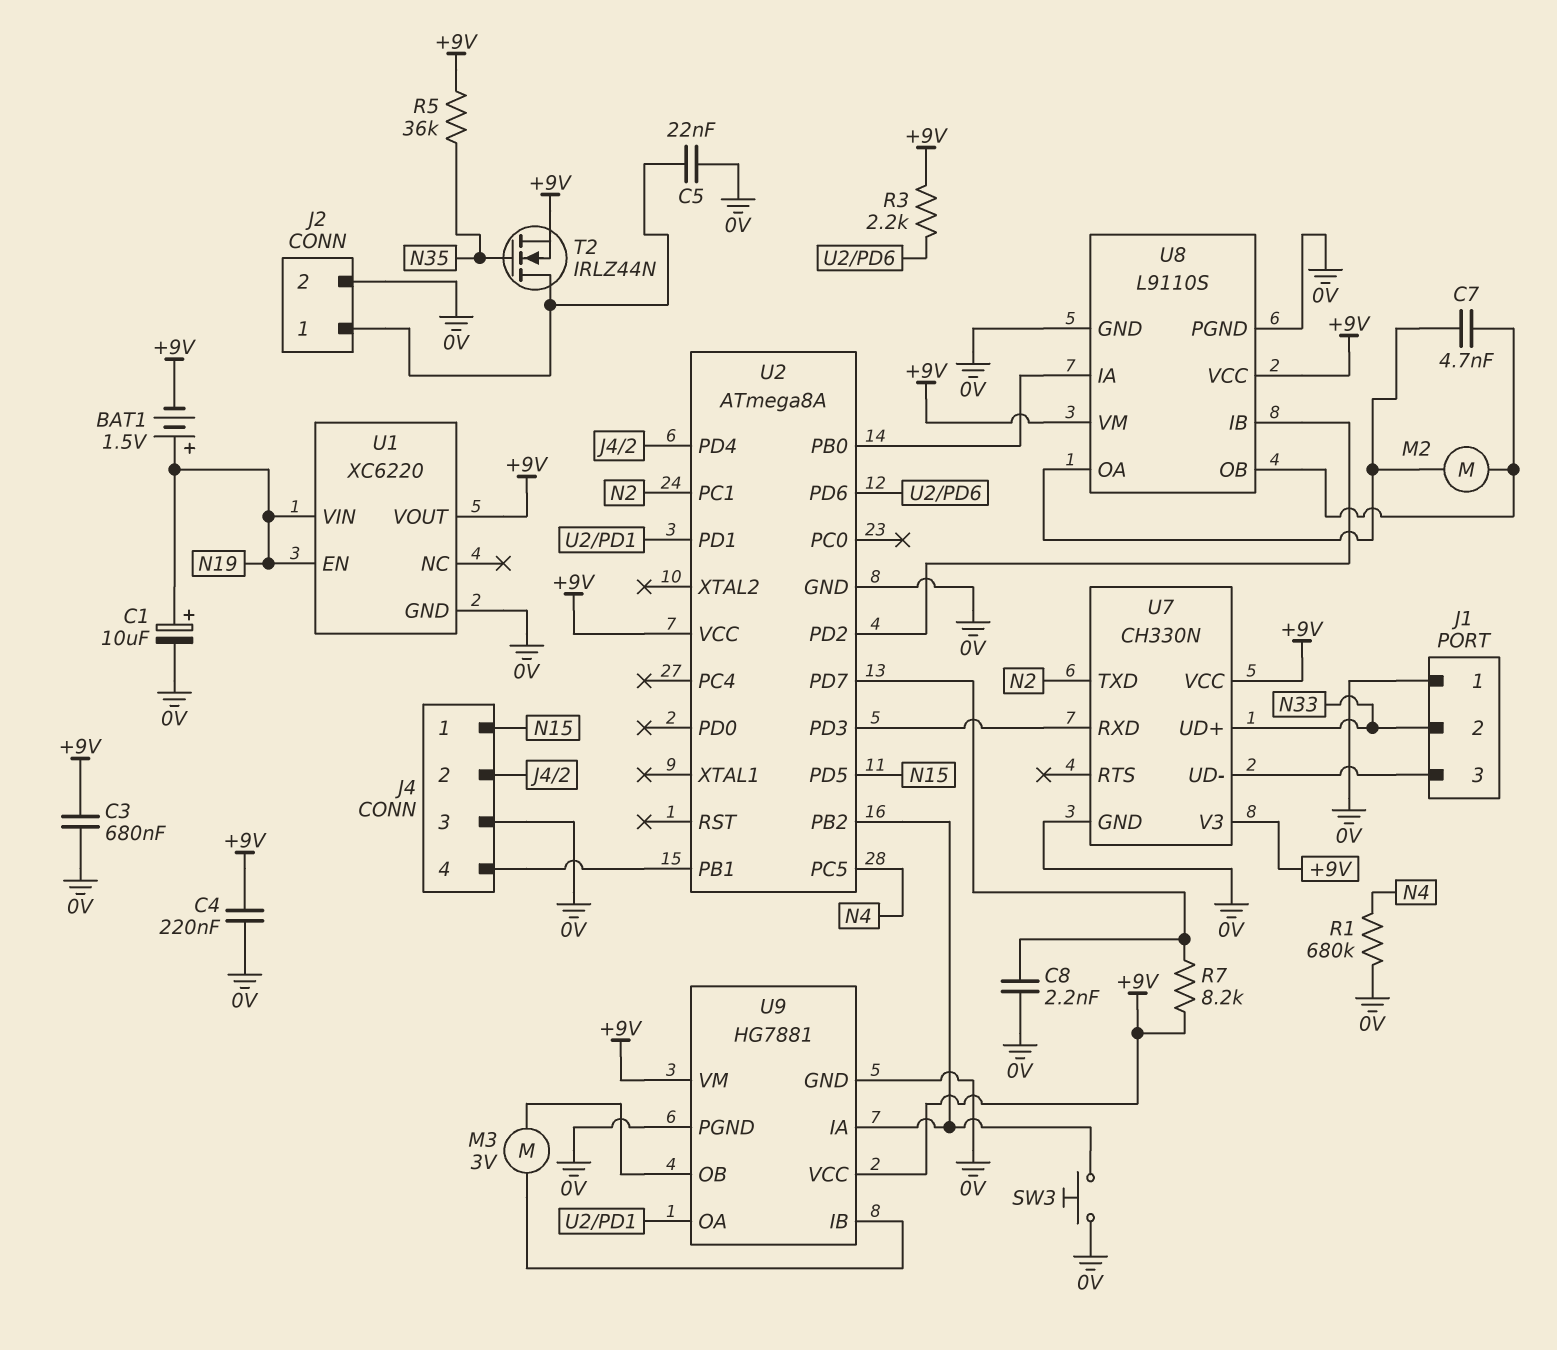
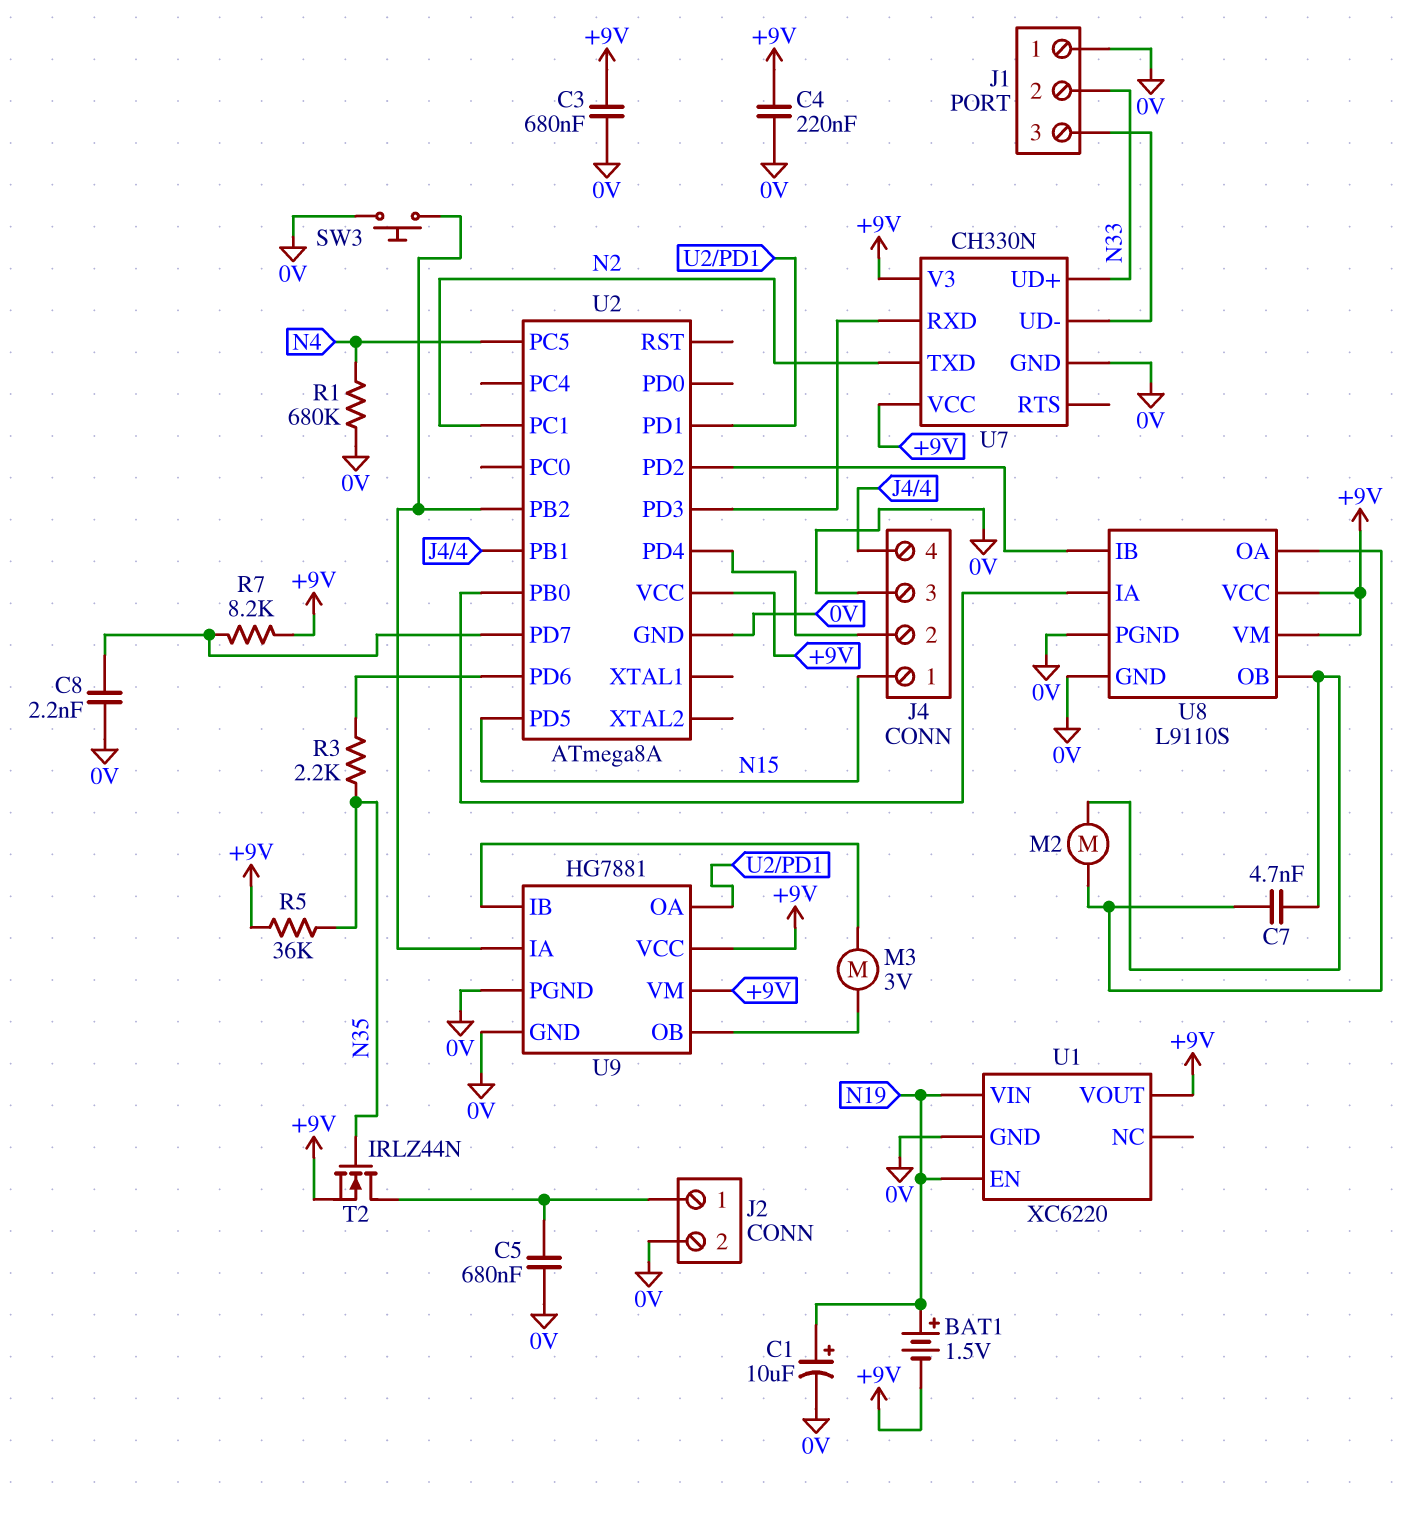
C5: 22nF (0V, J2/1) -> 680nF (0V, J2/1)
R3: 2.2k (+9V, U2/PD6) -> 2.2k (N35, U2/PD6)

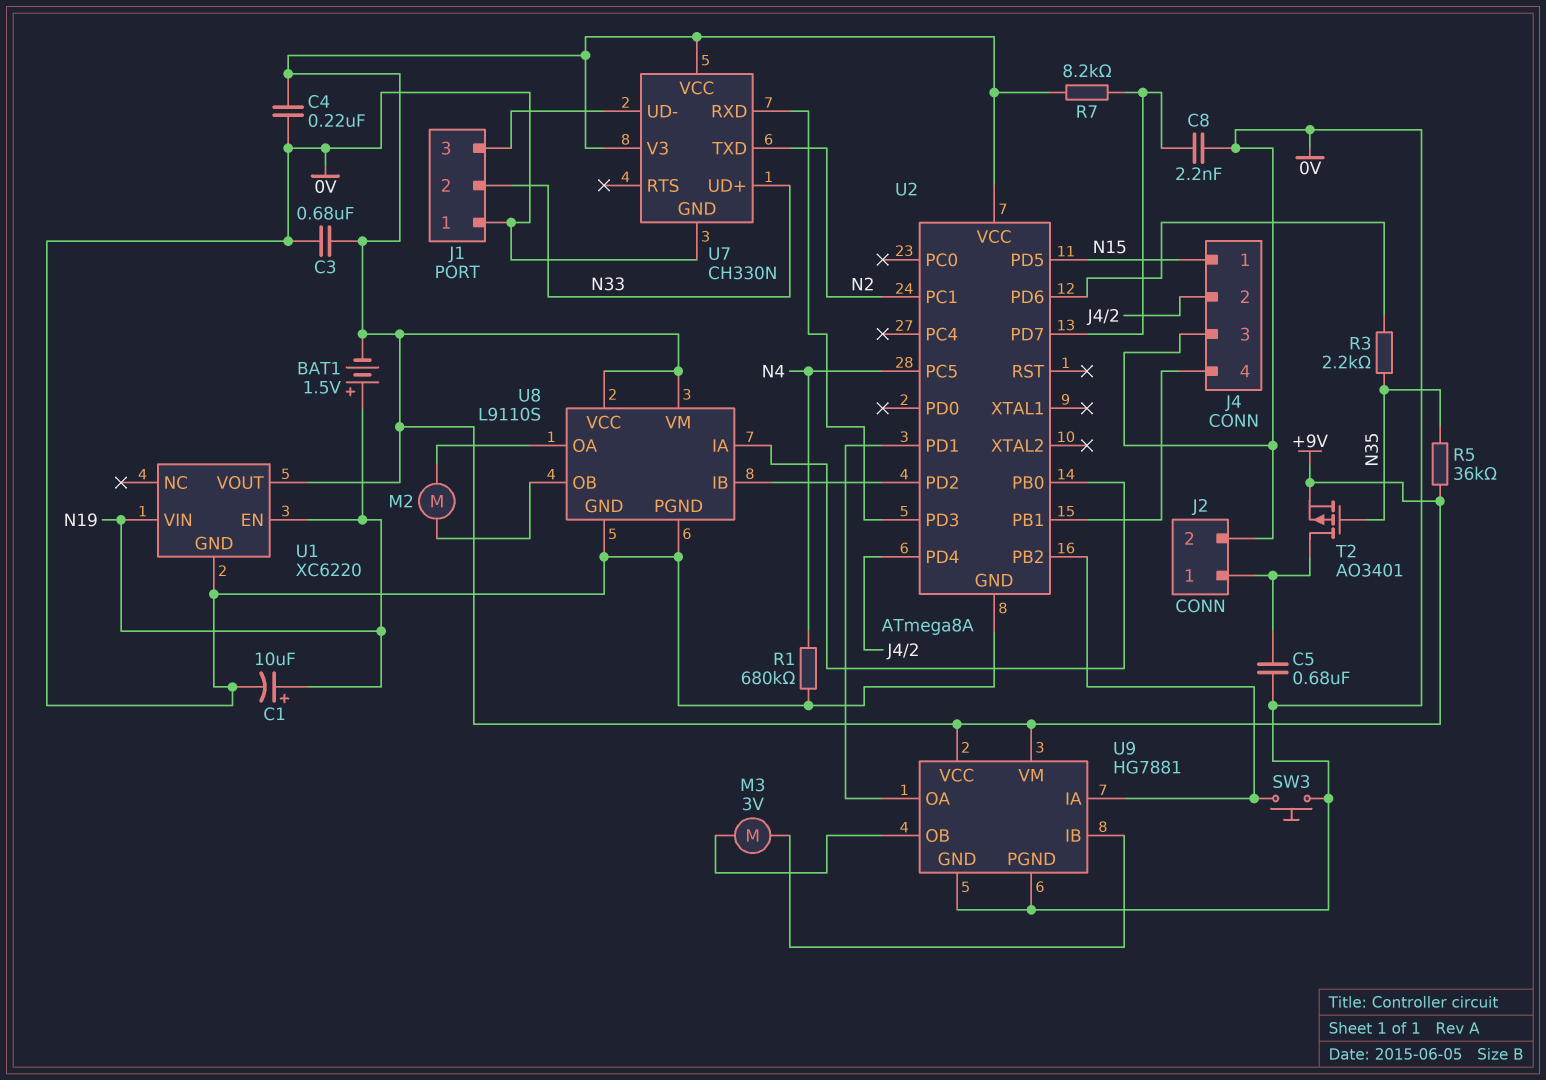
C7: 4.7nF (U8/OA, U8/OB) -> none
T2: NMOS IRLZ44N (G N35, D J2/1, S +9V) -> PMOS AO3401 (G N35, D J2/1, S +9V)

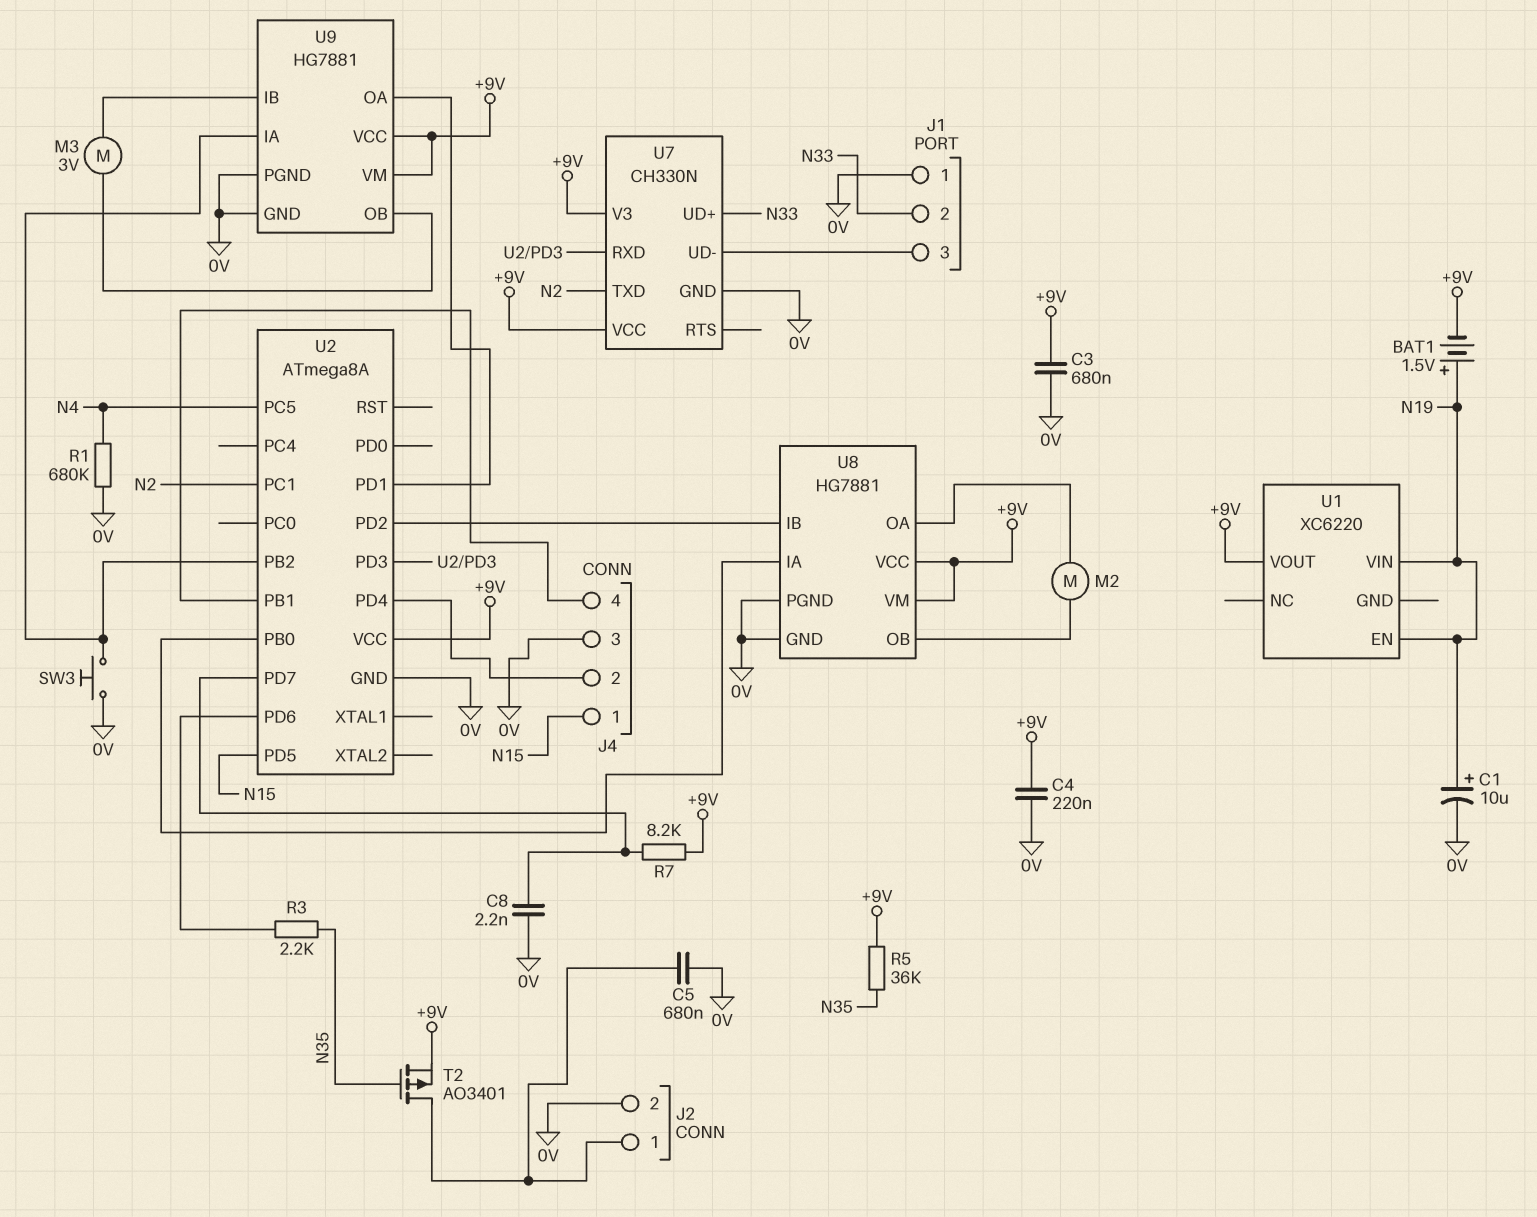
U1 pin GND: 0V -> none
U8: L9110S -> HG7881

